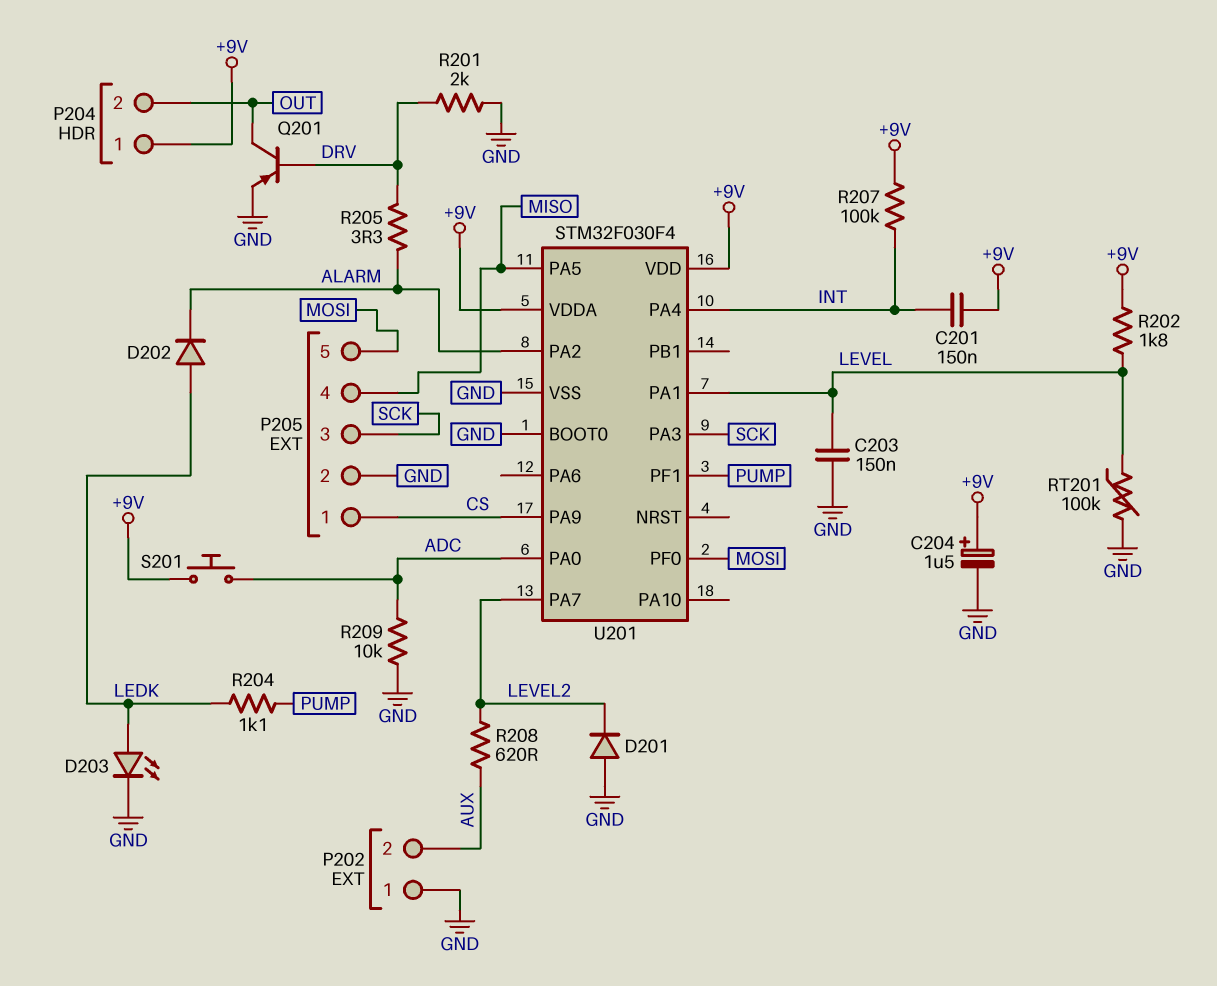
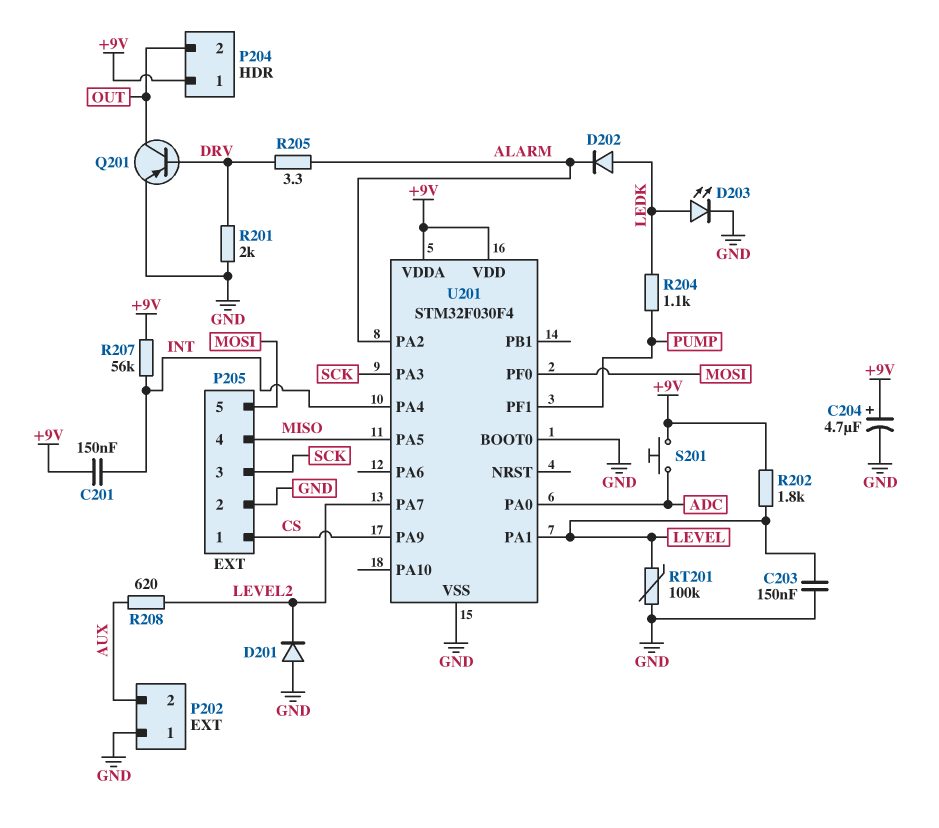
C204: 1.5uF (plus +9V, minus GND) -> 4.7uF (plus +9V, minus GND)
R207: 100k (+9V, INT) -> 56k (+9V, INT)
R209: 10k (ADC, GND) -> none

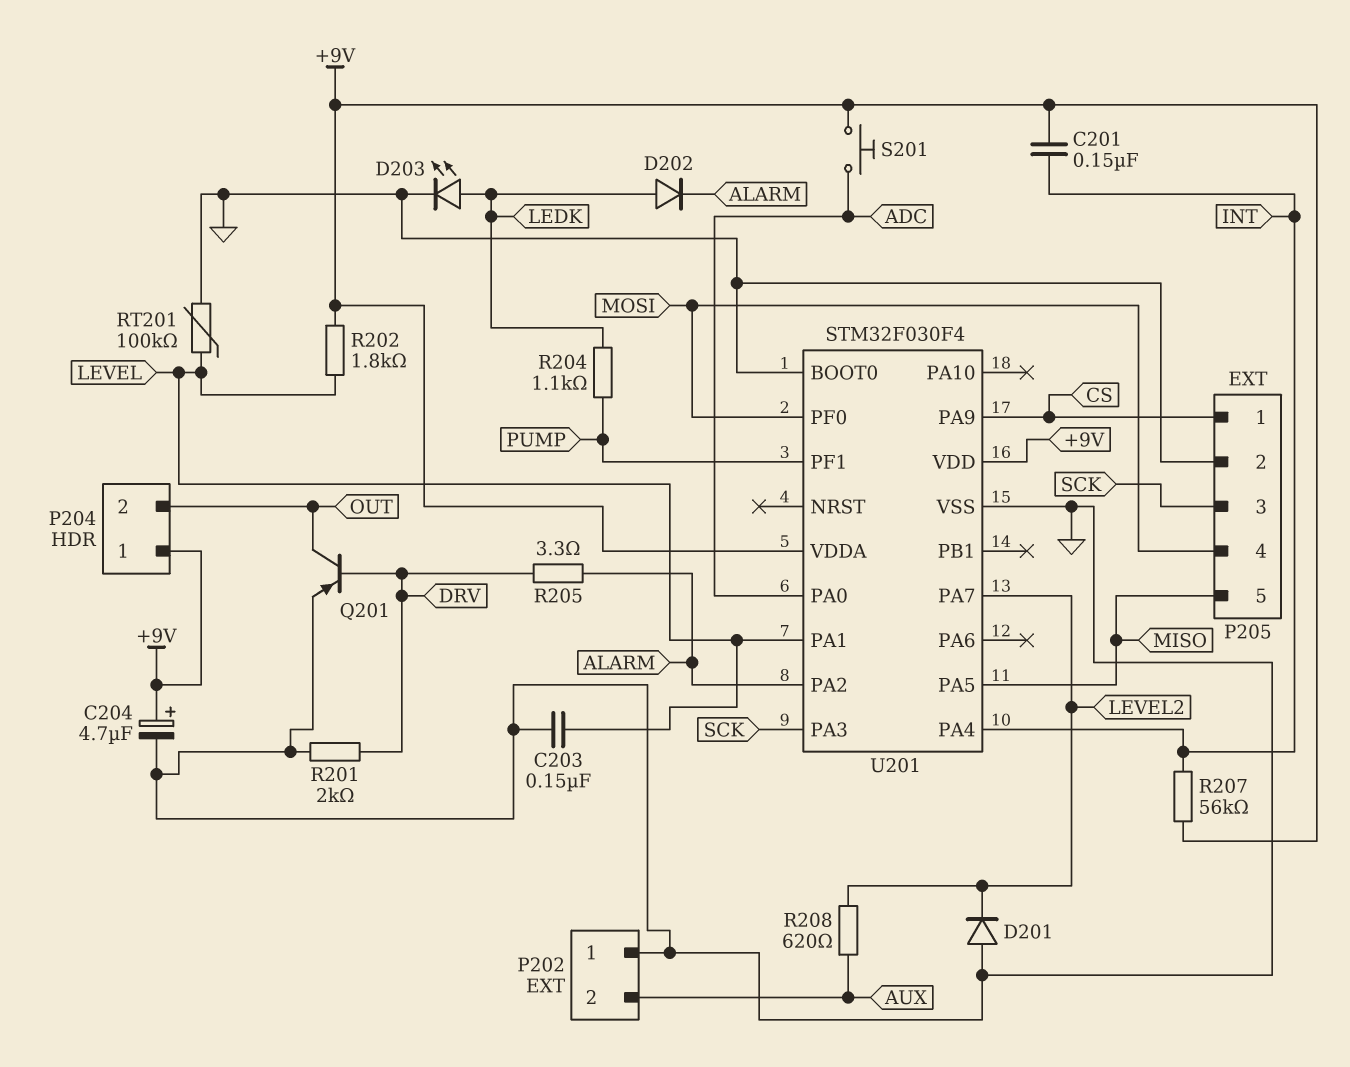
P205 pin 4: MISO -> MOSI
P205 pin 5: MOSI -> MISO

